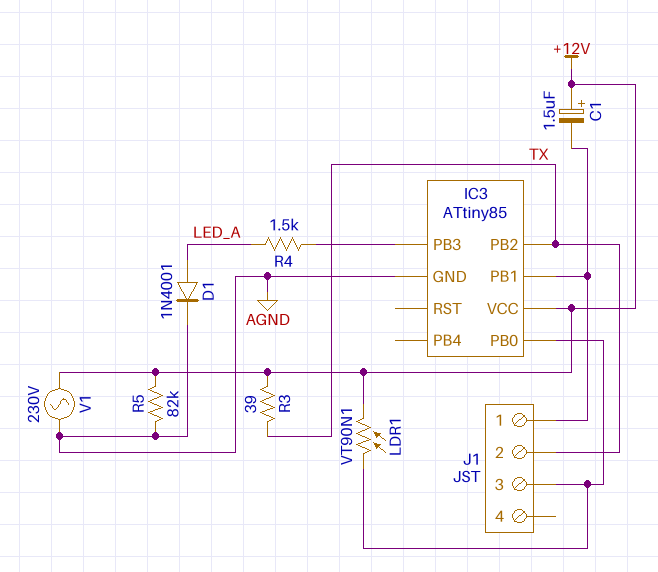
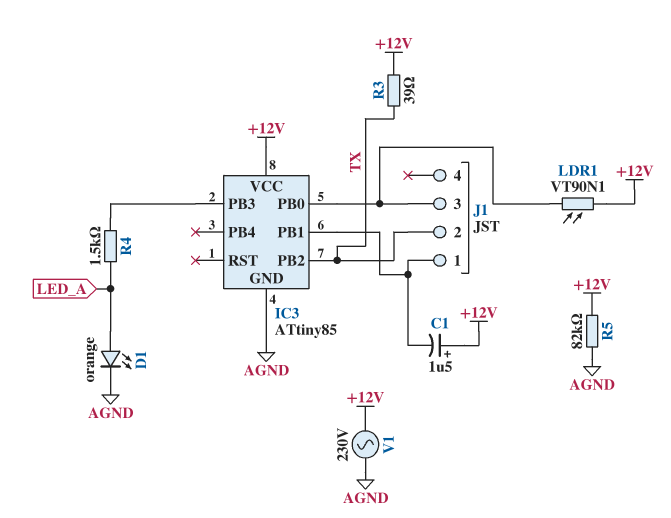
D1: diode 1N4001 (A LED_A, K AGND) -> LED orange (A LED_A, K AGND)

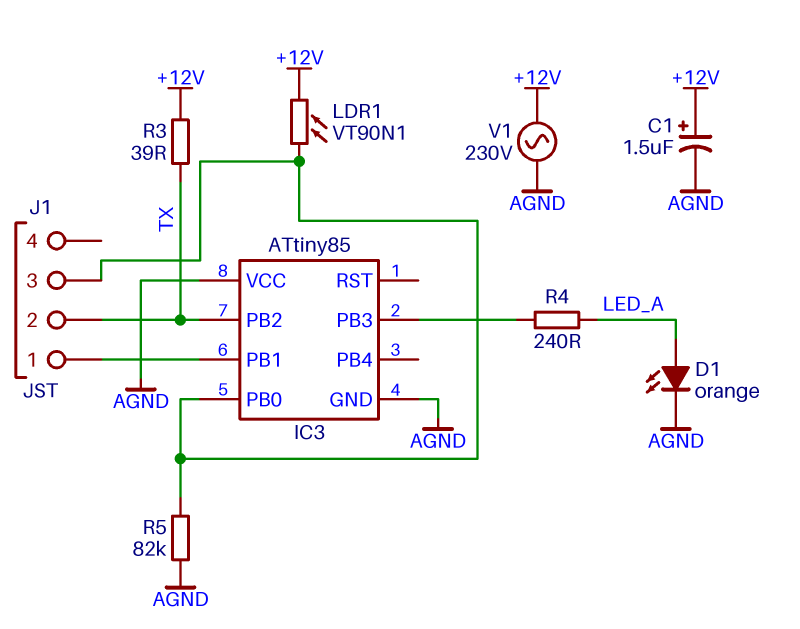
C1: 1.5uF (plus +12V, minus IC3/PB1) -> 1.5uF (plus +12V, minus AGND)
IC3 pin VCC: +12V -> AGND
R4: 1.5k (IC3/PB3, LED_A) -> 240 (IC3/PB3, LED_A)
R5: 82k (+12V, AGND) -> 82k (AGND, IC3/PB0)

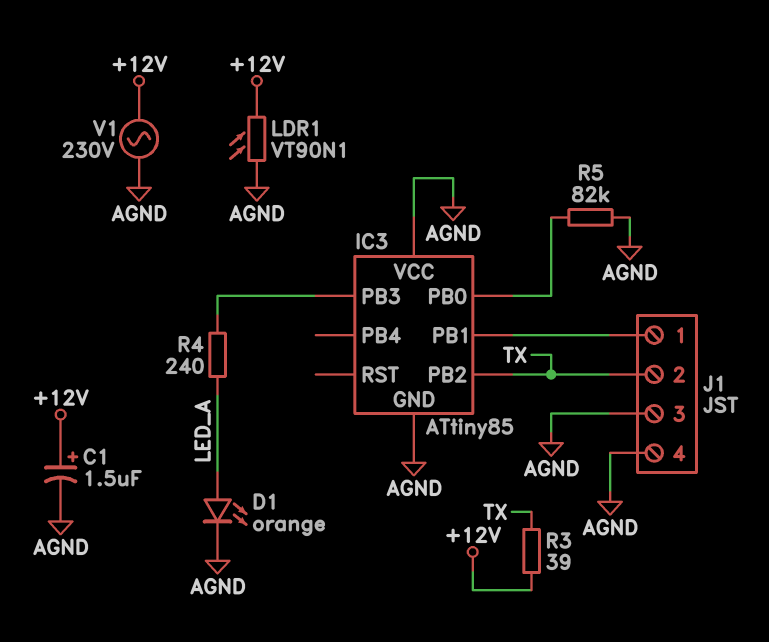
J1 pin 3: IC3/PB0 -> AGND
J1 pin 4: none -> AGND
LDR1: VT90N1 (+12V, IC3/PB0) -> VT90N1 (+12V, AGND)

